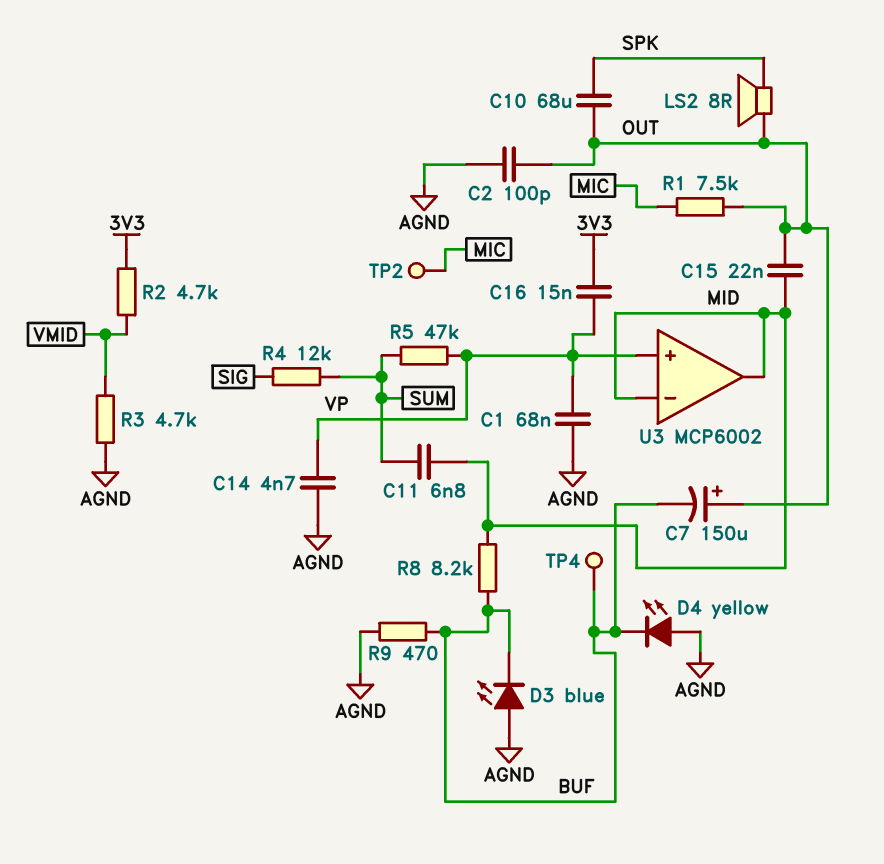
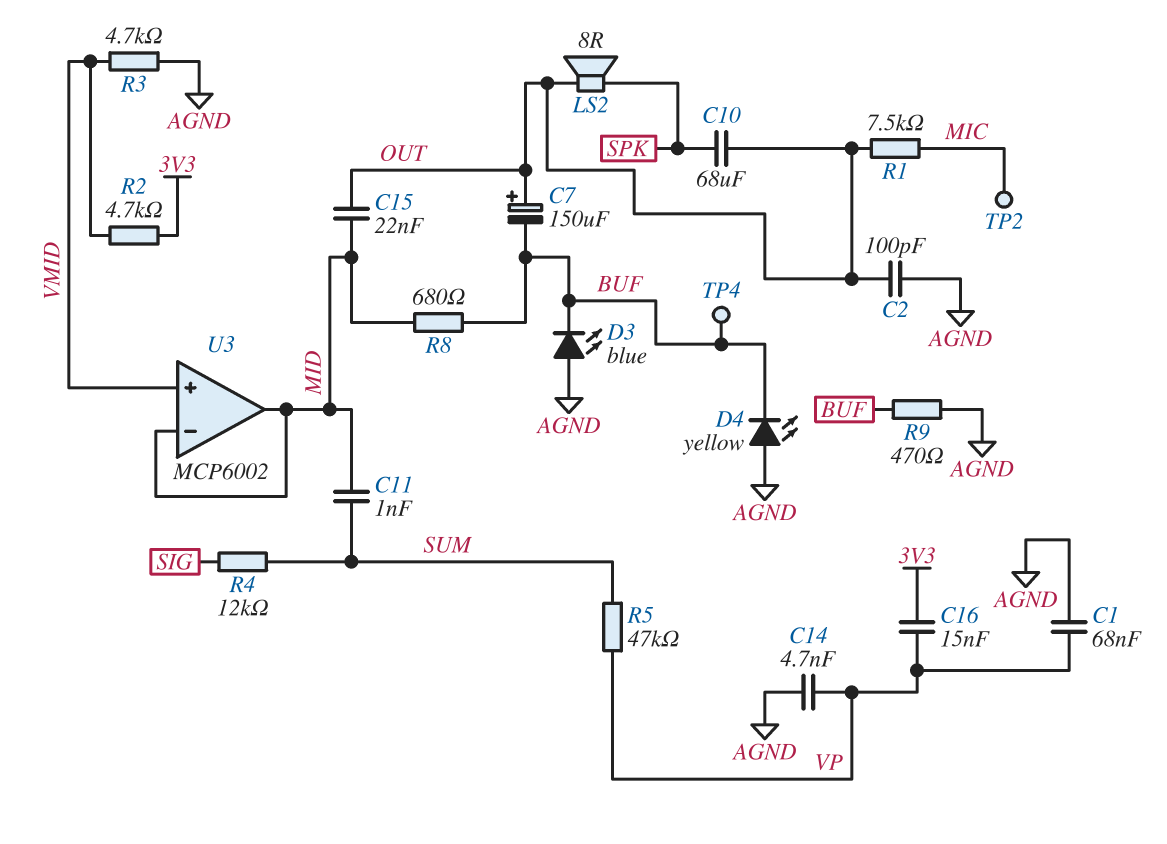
C11: 6.8nF (MID, SUM) -> 1nF (MID, SUM)
R8: 8.2k (BUF, MID) -> 680 (BUF, MID)
U3 pin in+: VP -> VMID

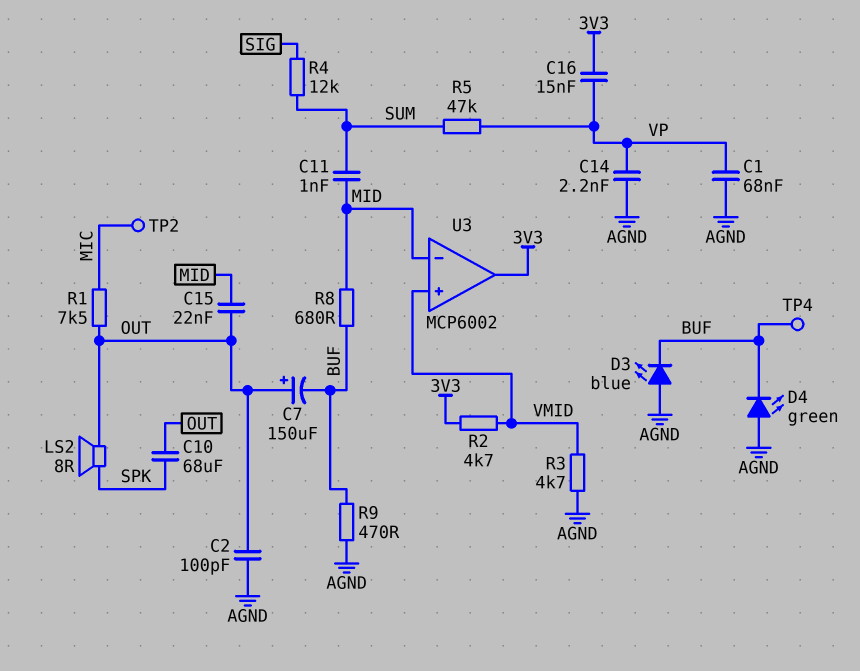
C14: 4.7nF (AGND, VP) -> 2.2nF (AGND, VP)
D4: LED yellow (A AGND, K BUF) -> LED green (A AGND, K BUF)
U3 pin out: MID -> 3V3

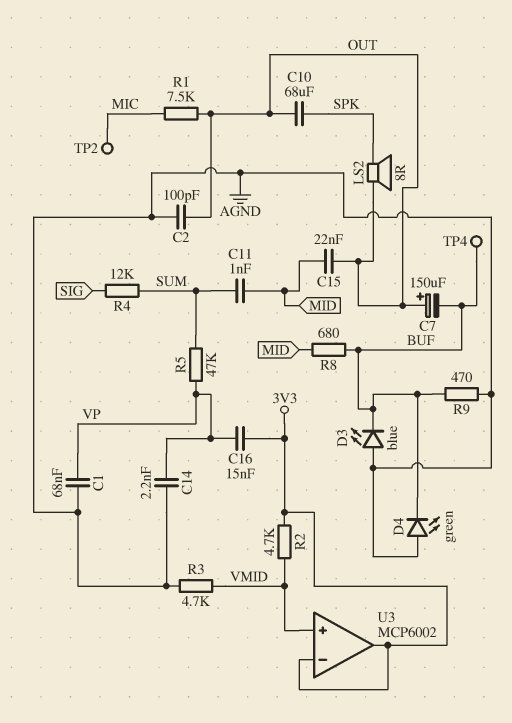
U3 pin in-: MID -> 3V3

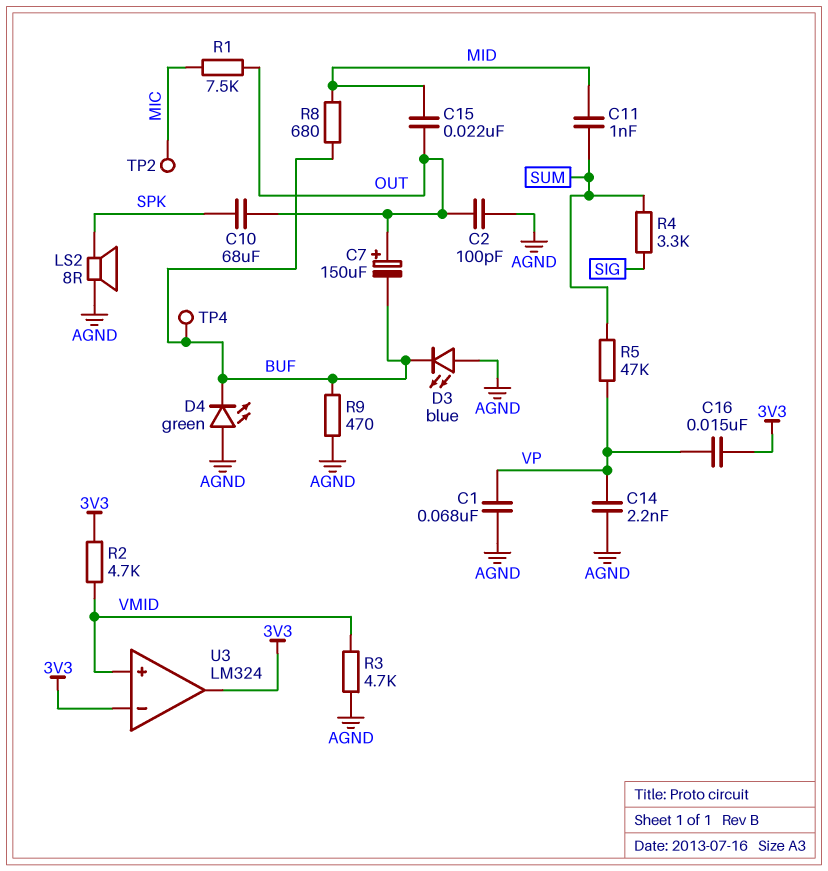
LS2: speaker 8R (OUT, SPK) -> speaker 8R (AGND, SPK)
R4: 12k (SIG, SUM) -> 3.3k (SIG, SUM)
U3: MCP6002 -> LM324

